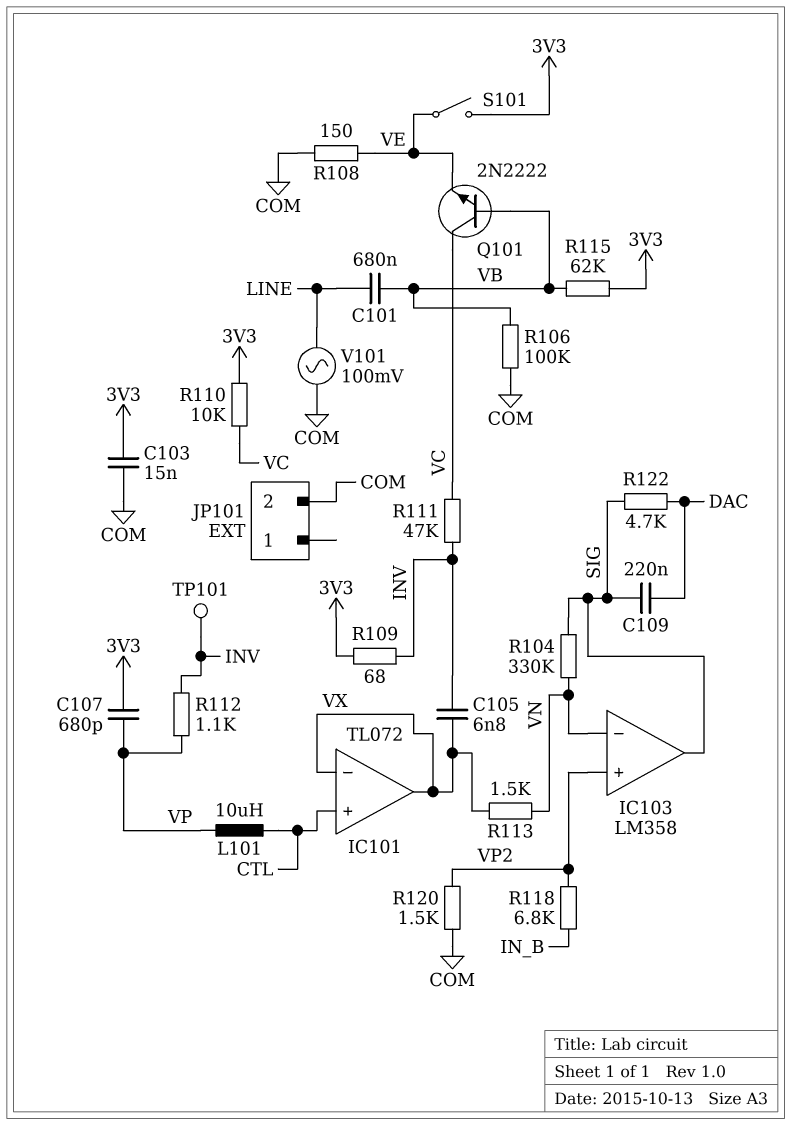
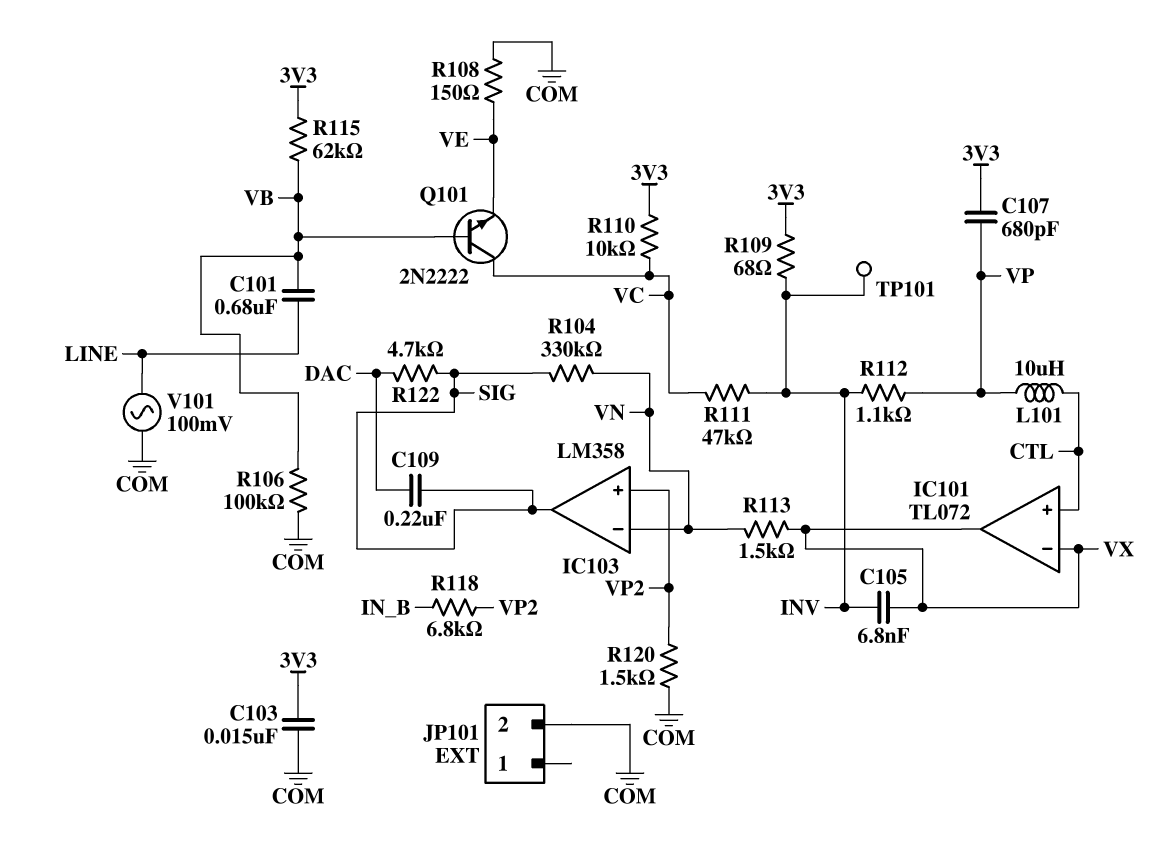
S101: switch (3V3, VE) -> none

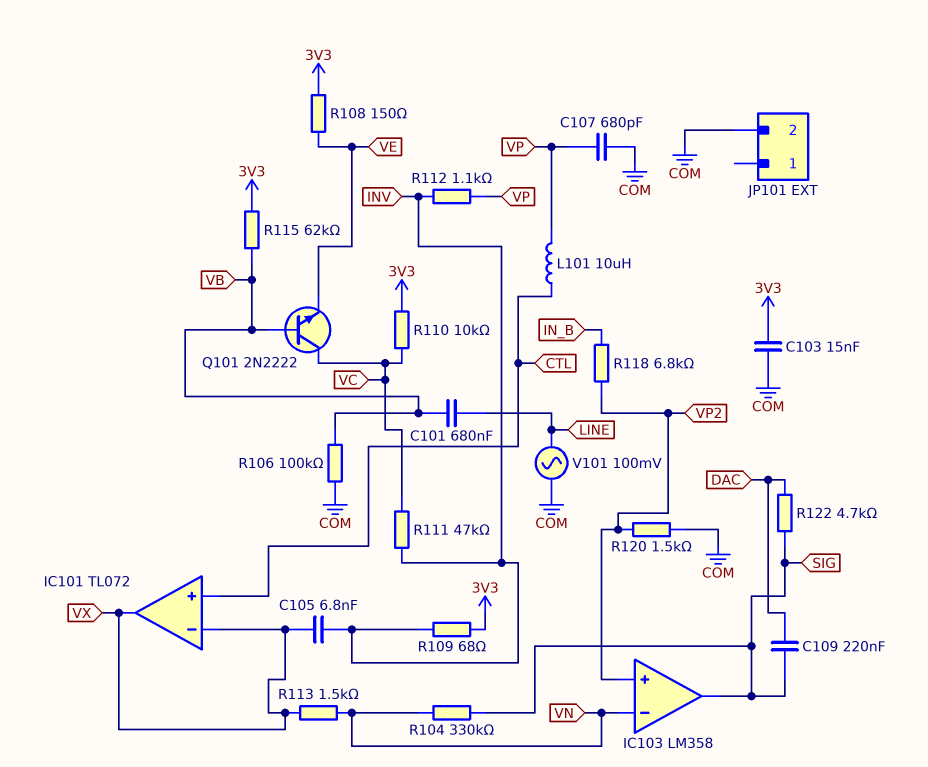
C107: 680pF (3V3, VP) -> 680pF (COM, VP)
R108: 150 (COM, VE) -> 150 (3V3, VE)
TP101: test point (INV) -> none

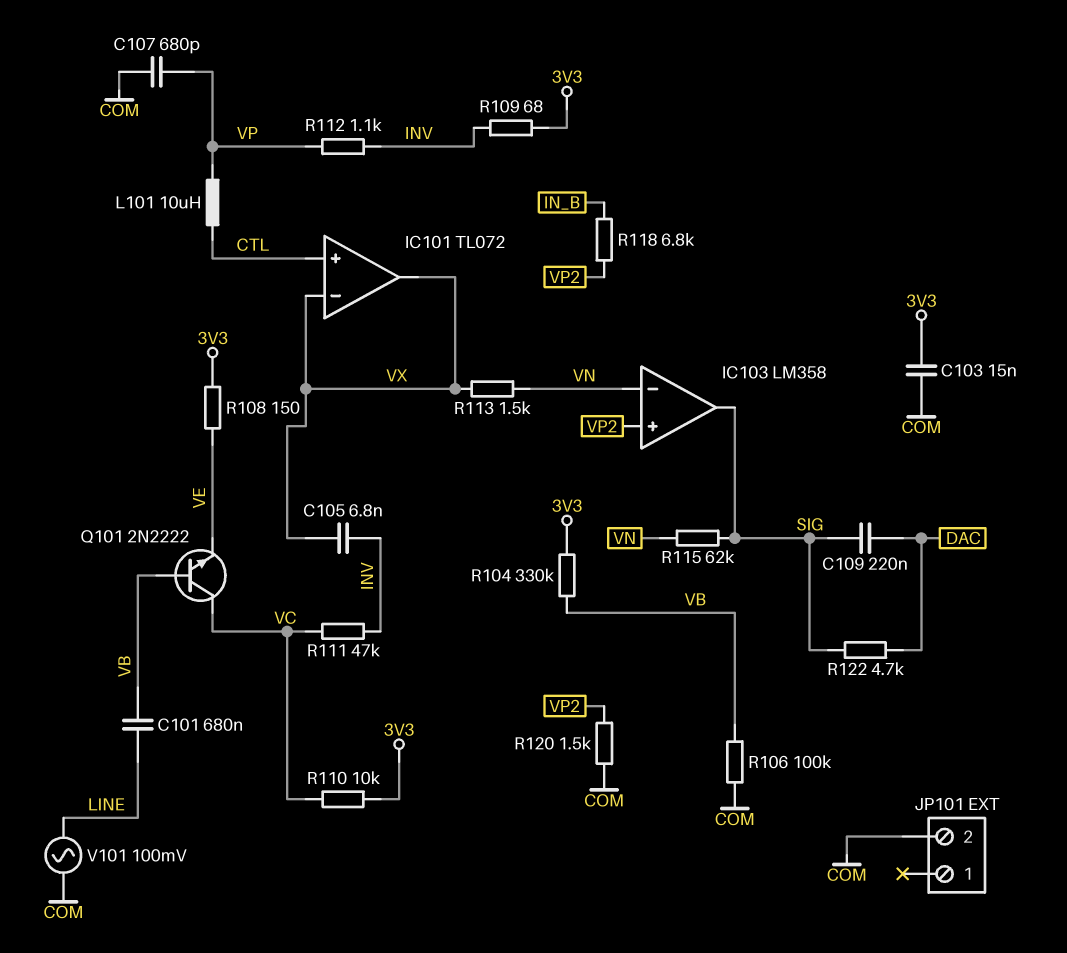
R104: 330k (SIG, VN) -> 330k (3V3, VB)
R115: 62k (3V3, VB) -> 62k (SIG, VN)

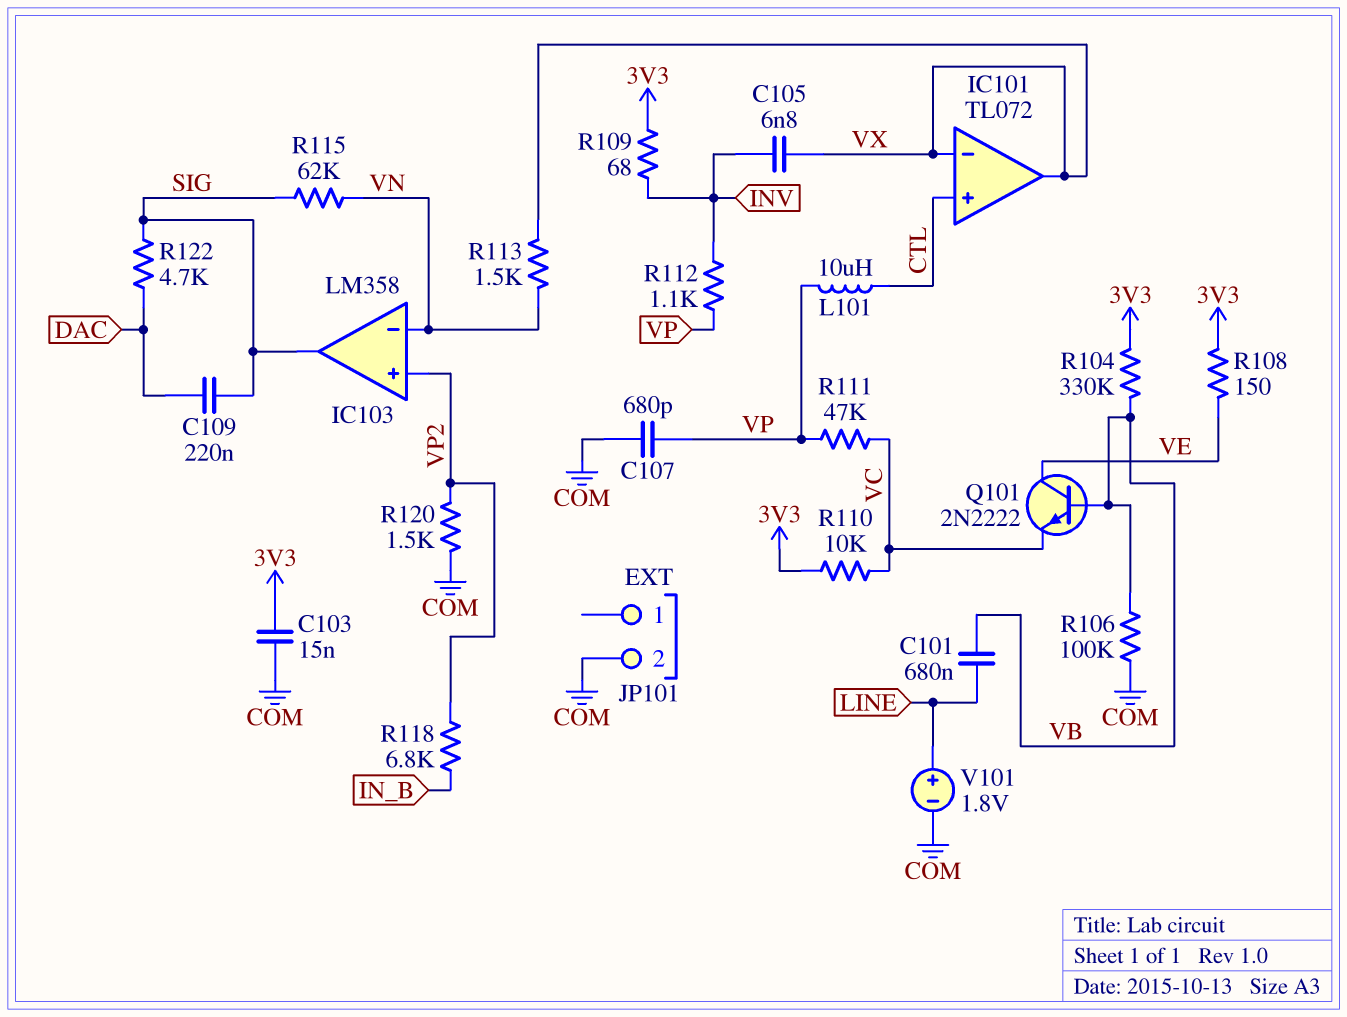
Q101: NPN 2N2222 (B VB, C VC, E VE) -> NPN 2N2222 (B VB, C VE, E VC)
R111: 47k (INV, VC) -> 47k (VC, VP)
V101: AC 100mV (COM, LINE) -> 1.8V (plus LINE, minus COM)

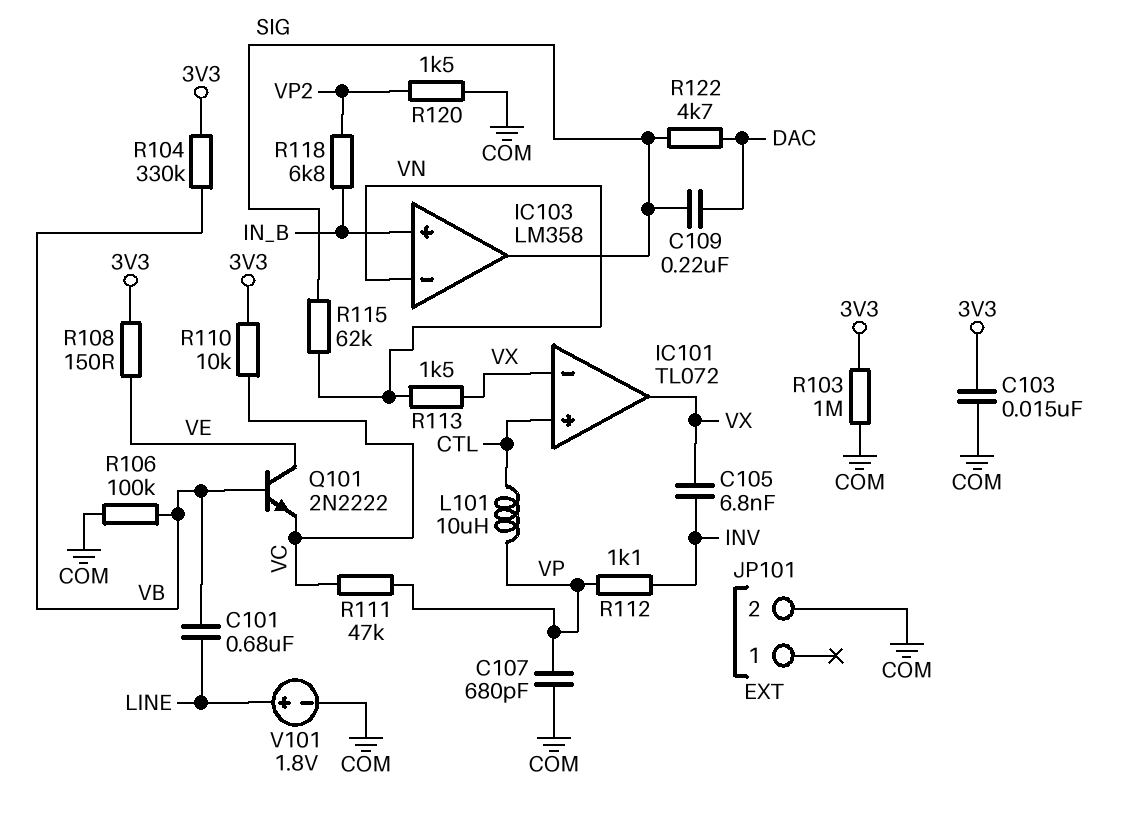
IC103 pin in+: VP2 -> IN_B
R103: none -> 1M (3V3, COM)
R109: 68 (3V3, INV) -> none

